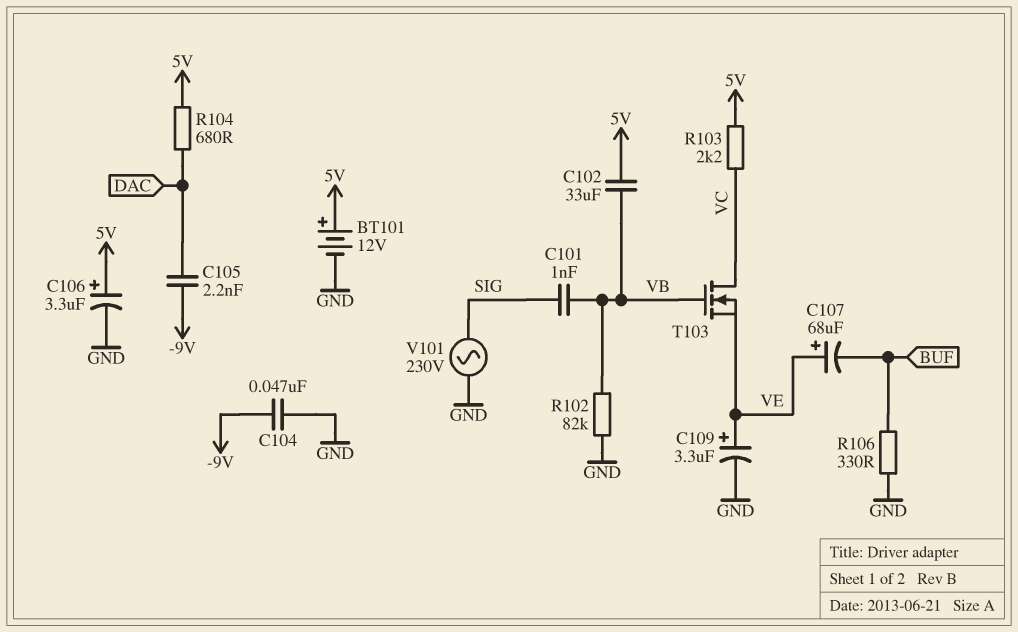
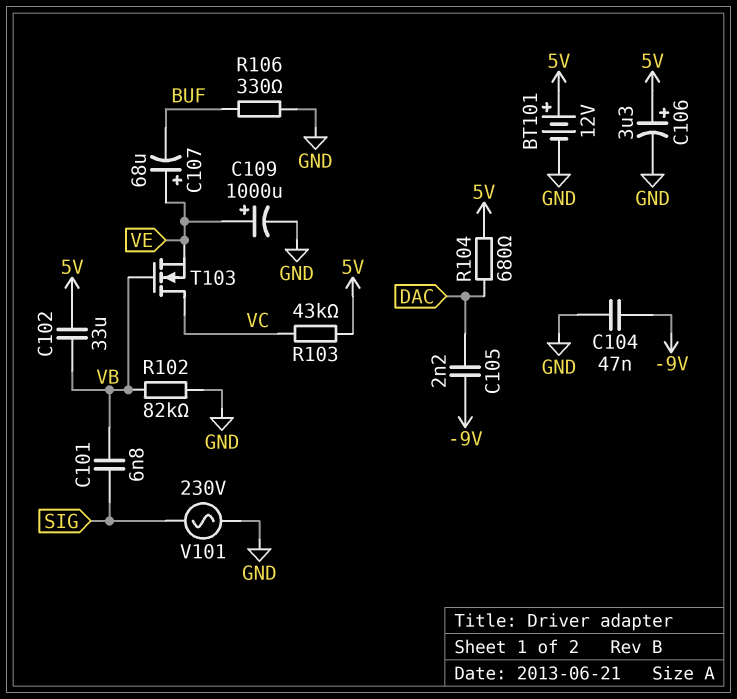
C101: 1nF (SIG, VB) -> 6.8nF (SIG, VB)
C109: 3.3uF (plus VE, minus GND) -> 1000uF (plus VE, minus GND)
R103: 2.2k (5V, VC) -> 43k (5V, VC)

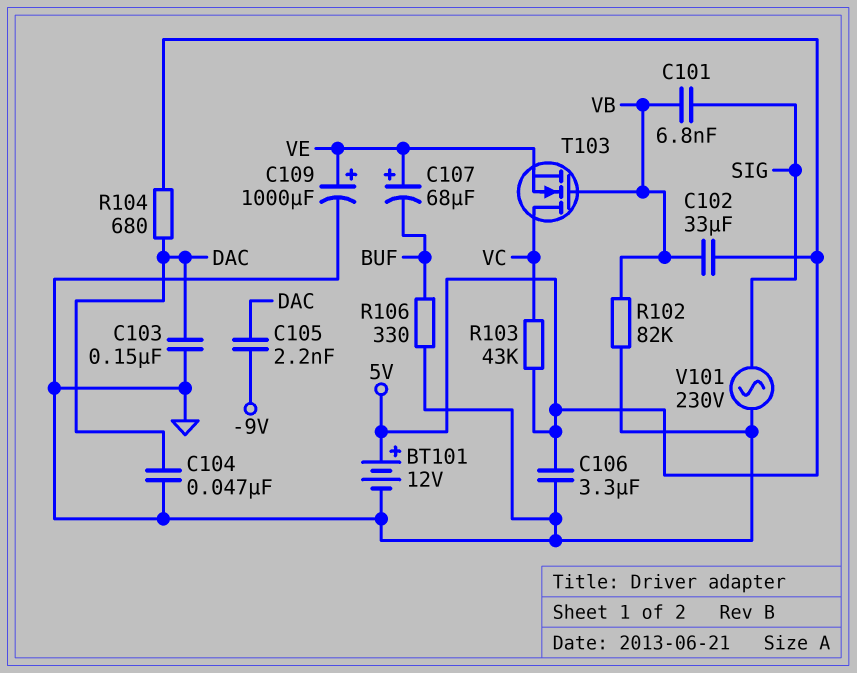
C103: none -> 150nF (DAC, GND)
C104: 47nF (-9V, GND) -> 47nF (DAC, GND)
C106: 3.3uF (plus 5V, minus GND) -> 3.3uF (5V, GND)

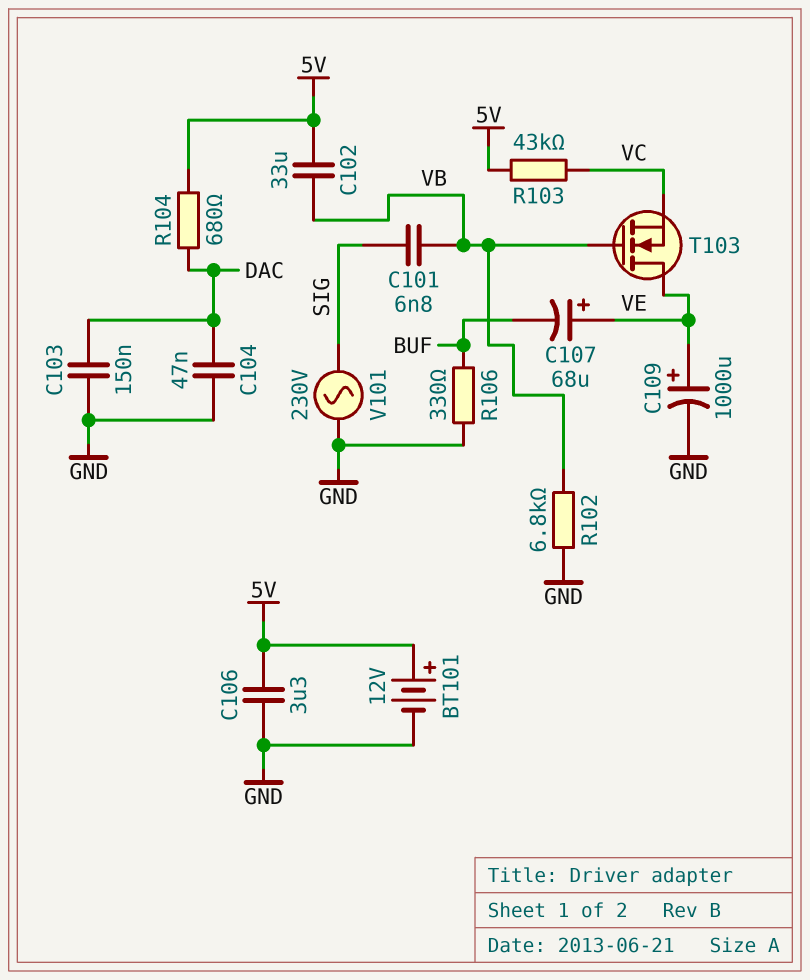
C105: 2.2nF (-9V, DAC) -> none
R102: 82k (GND, VB) -> 6.8k (GND, VB)
T103: NMOS (G VB, D VC, S VE) -> NMOS (G VB, D VE, S VC)

